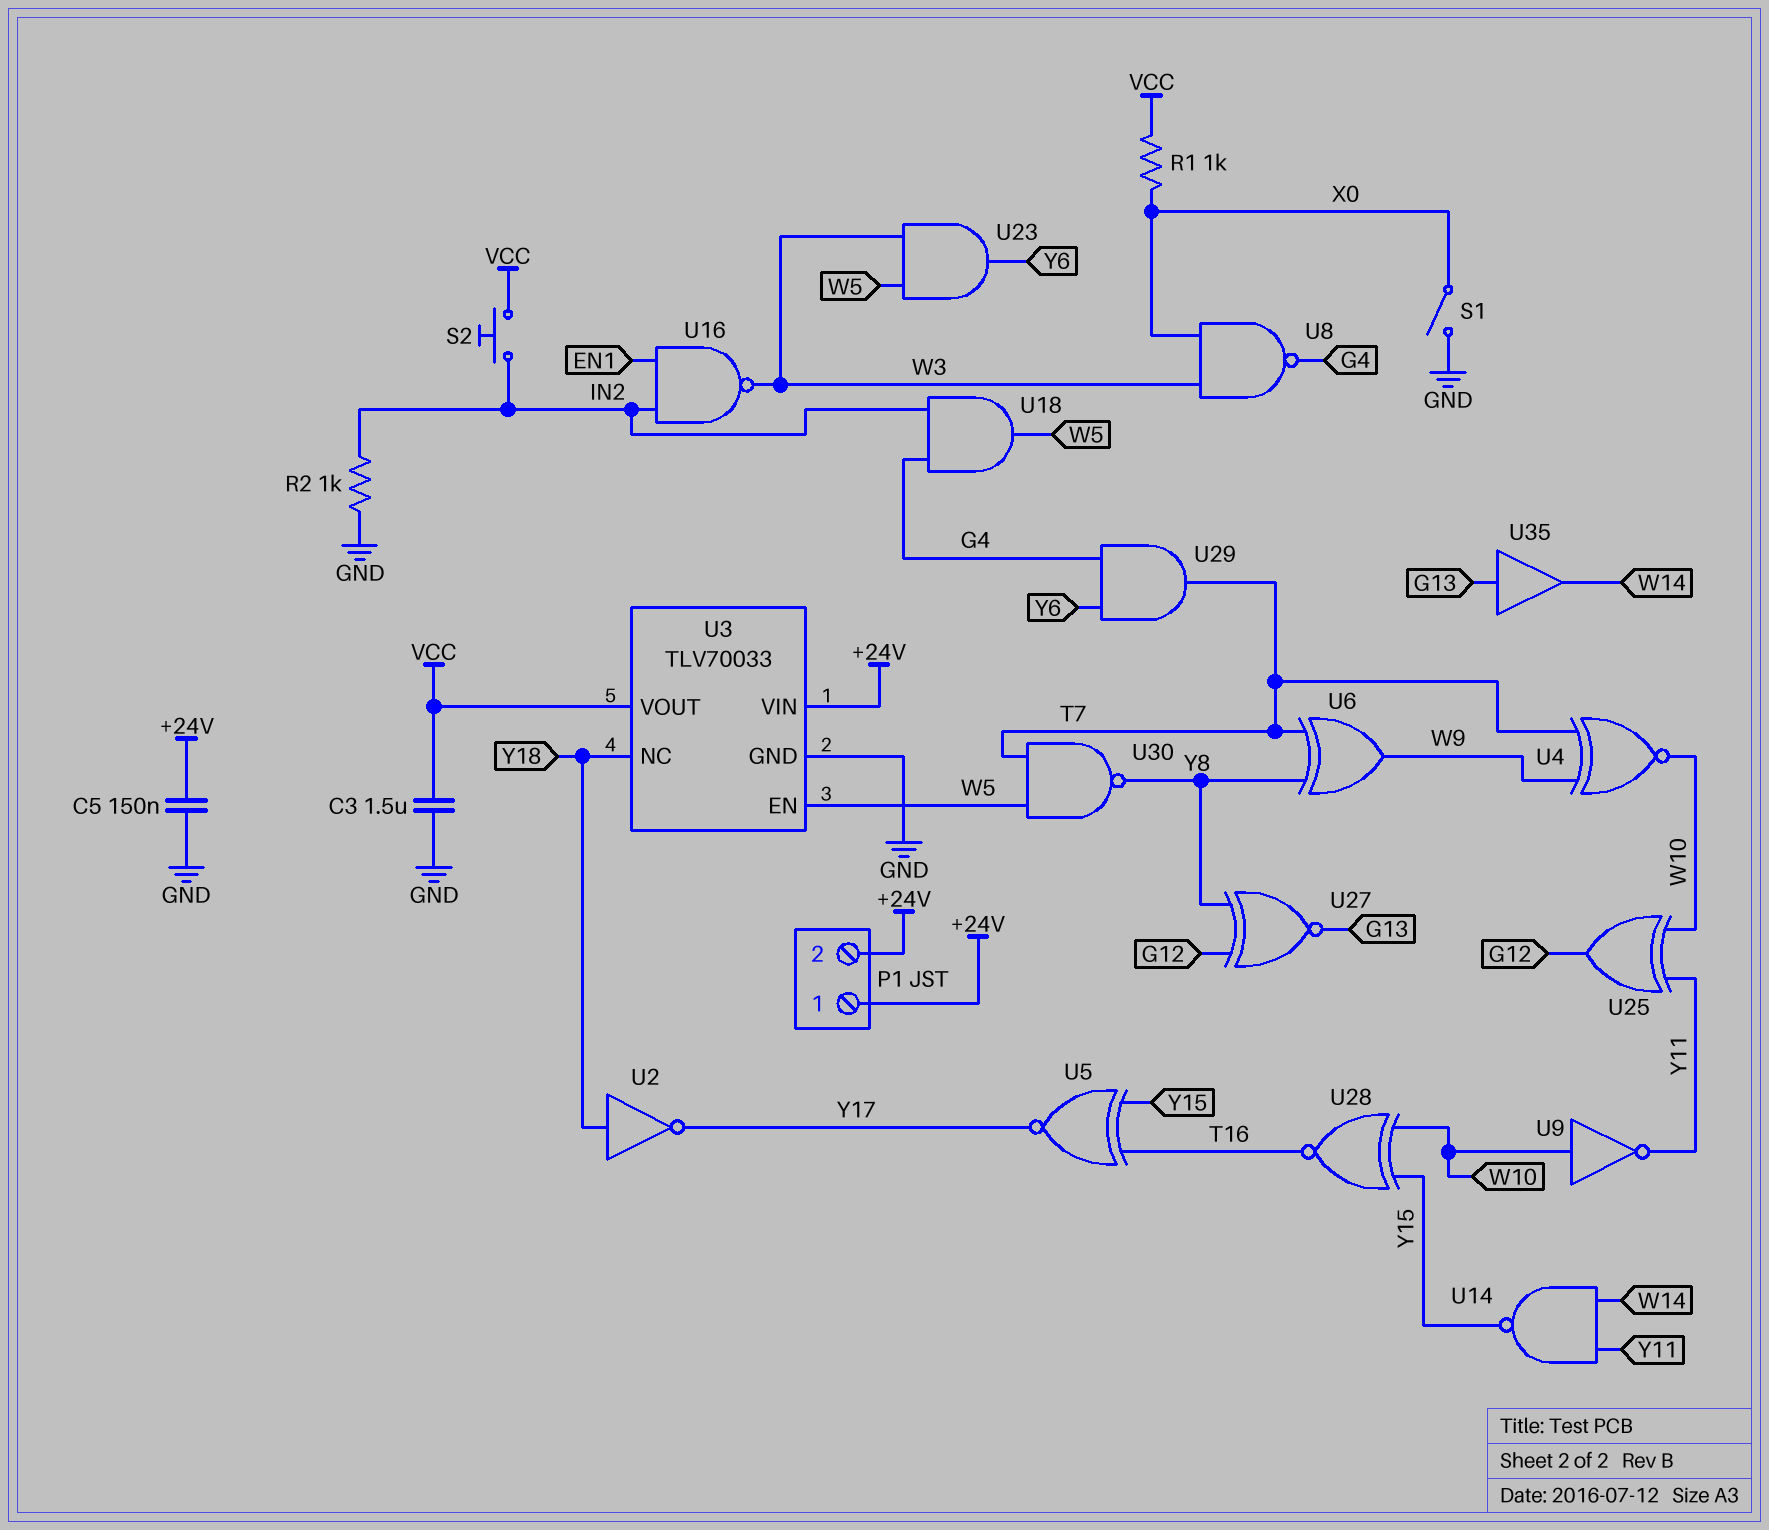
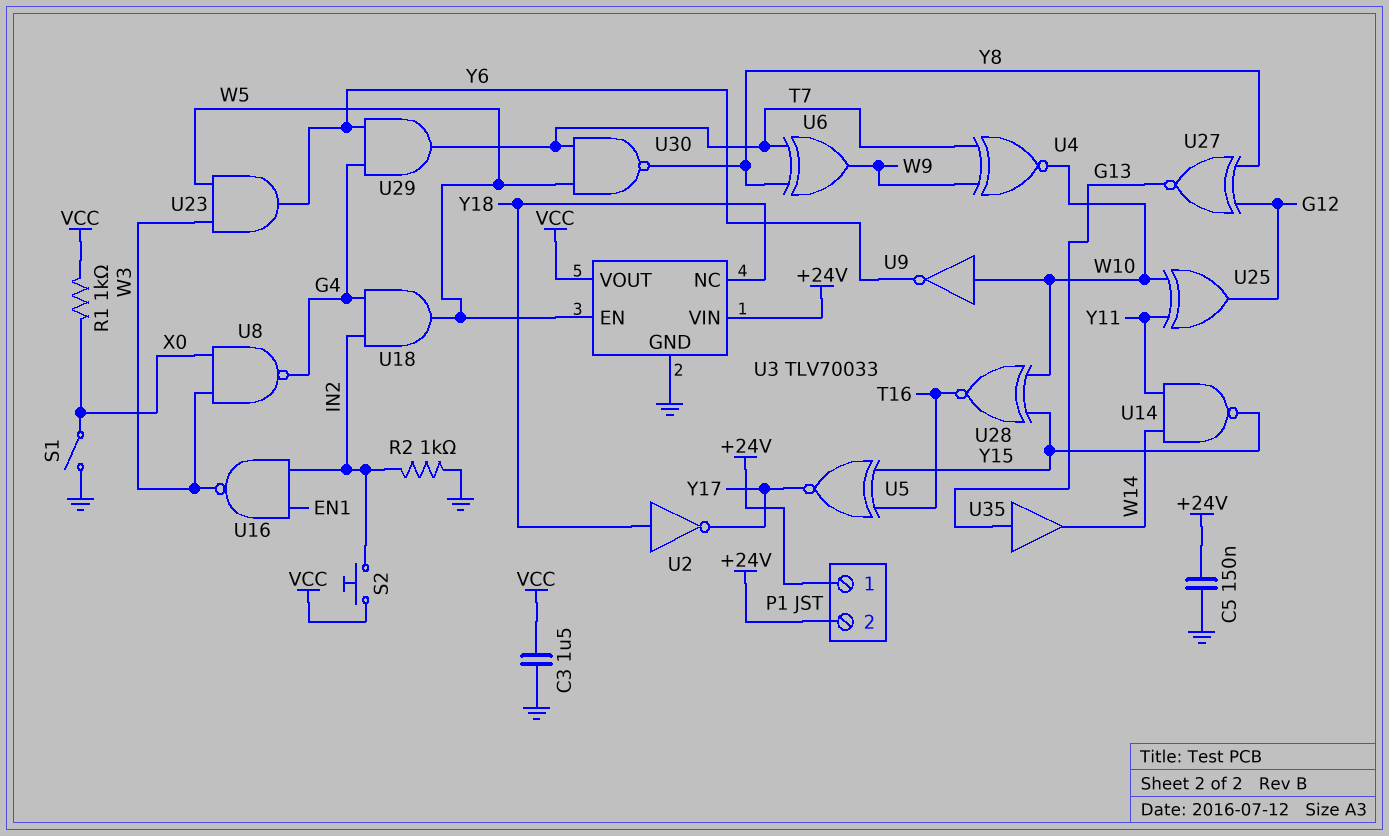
U9: NOT (in W10, out Y11) -> NOT (in W10, out Y6)

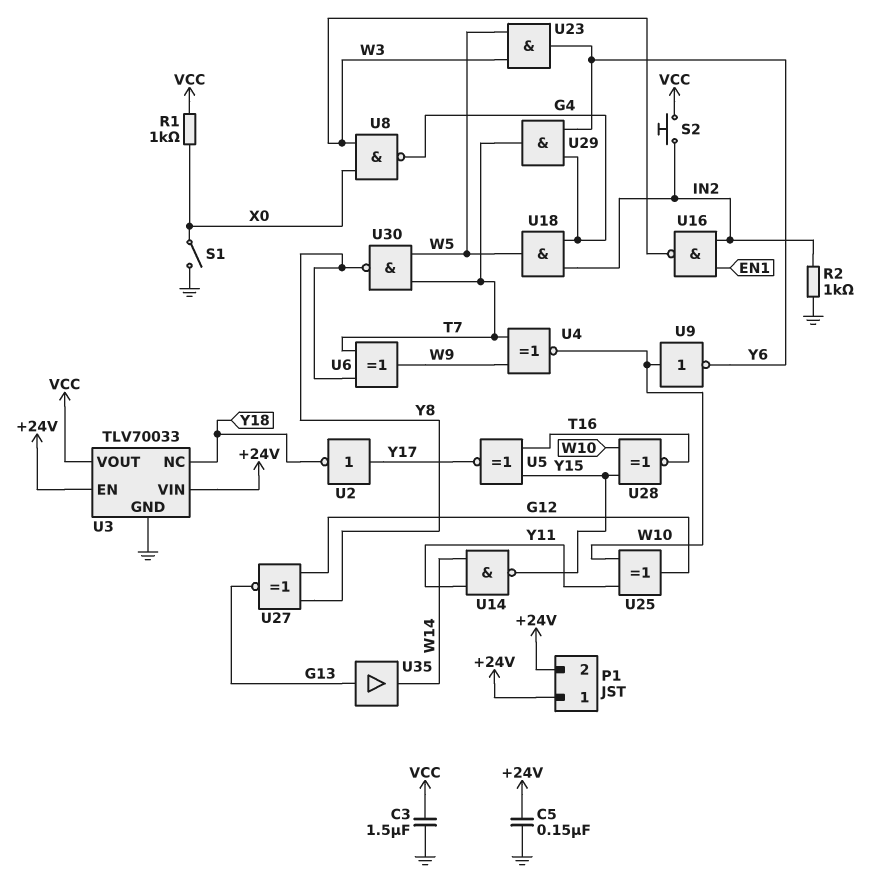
U2: NOT (in Y18, out Y17) -> NOT (in Y17, out Y18)
U3 pin EN: W5 -> +24V

